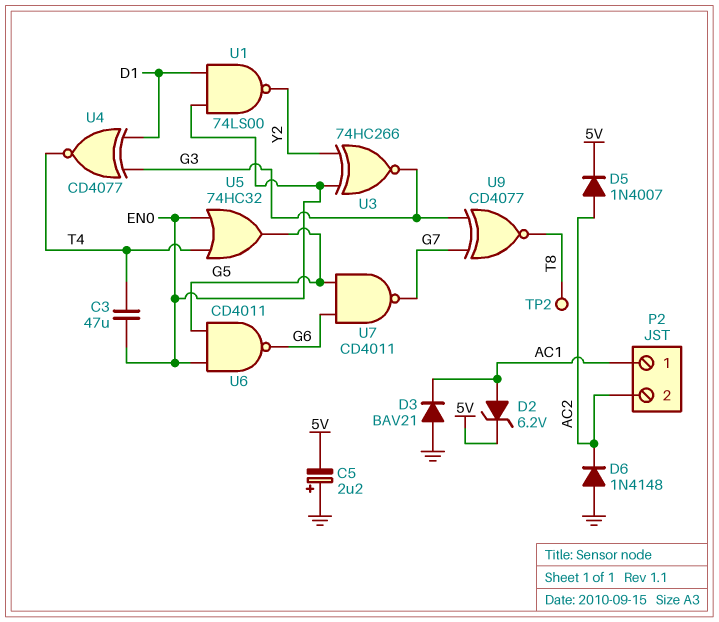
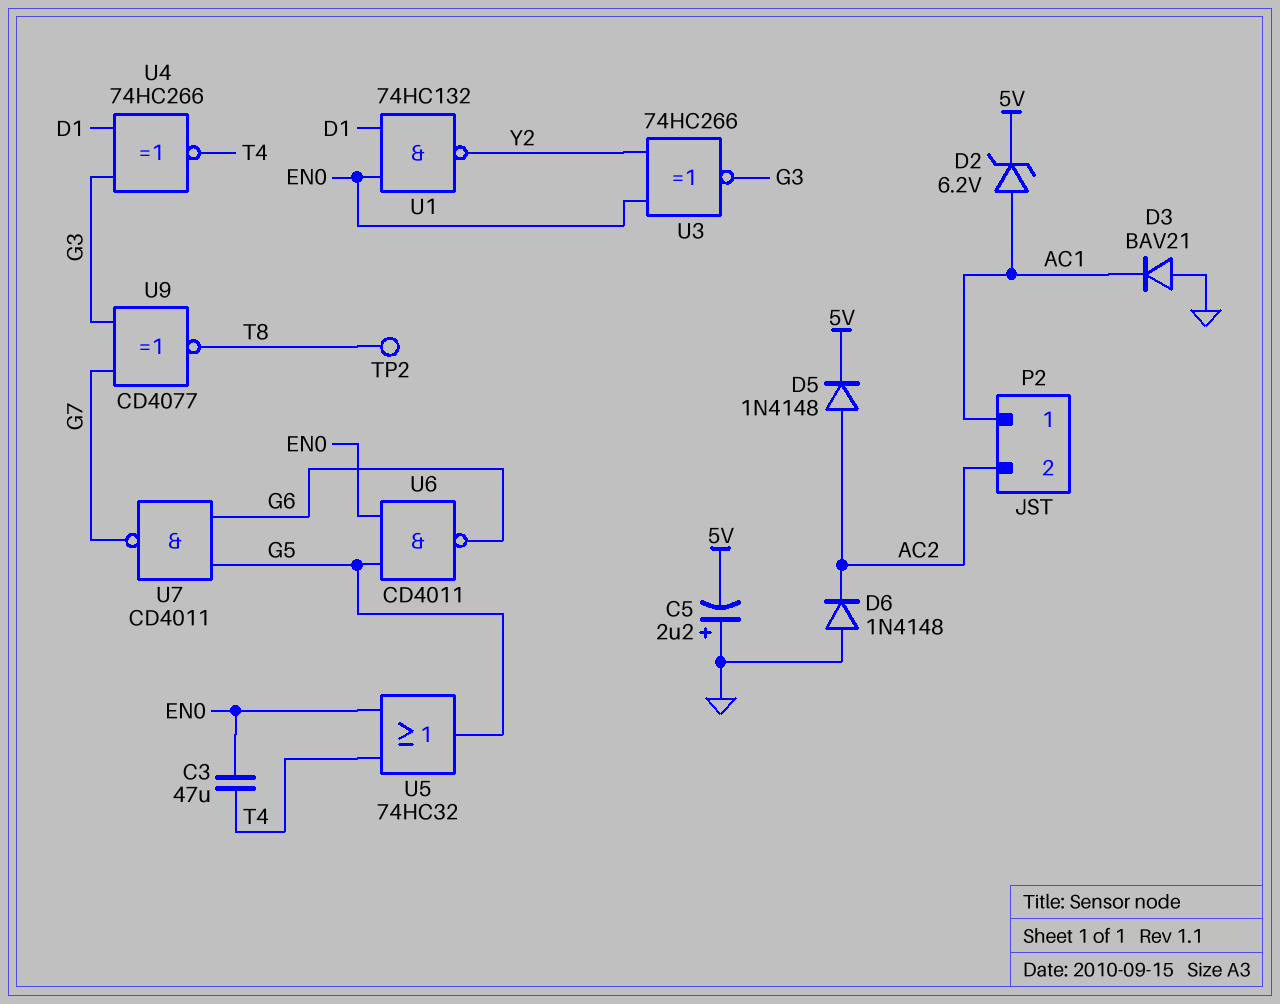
D5: diode 1N4007 (A AC2, K 5V) -> diode 1N4148 (A AC2, K 5V)
U1: NAND 74LS00 (in D1, in EN0, out Y2) -> NAND 74HC132 (in D1, in EN0, out Y2)
U4: XNOR CD4077 (in D1, in G3, out T4) -> XNOR 74HC266 (in D1, in G3, out T4)

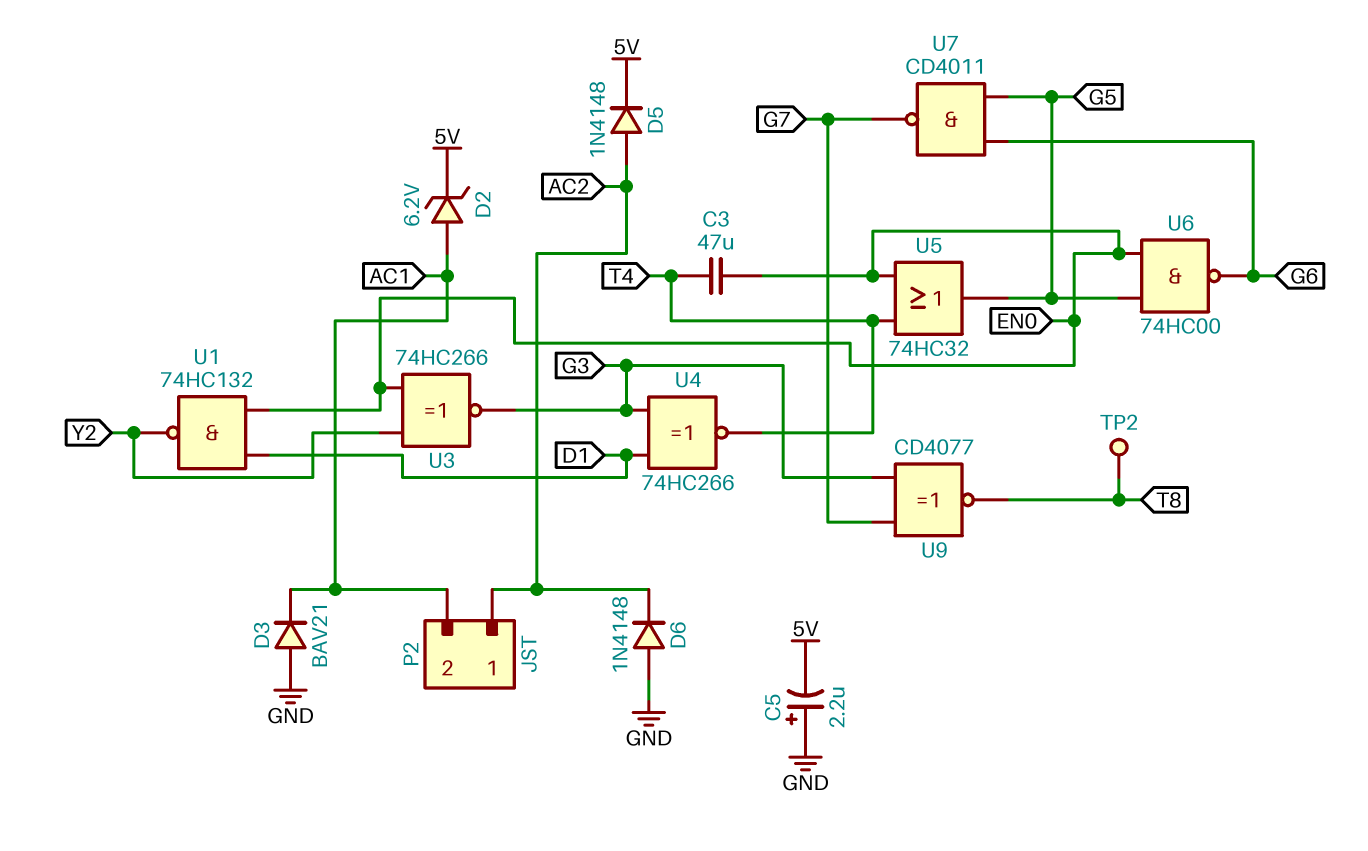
P2 pin 1: AC1 -> AC2
P2 pin 2: AC2 -> AC1
U6: NAND CD4011 (in EN0, in G5, out G6) -> NAND 74HC00 (in EN0, in G5, out G6)

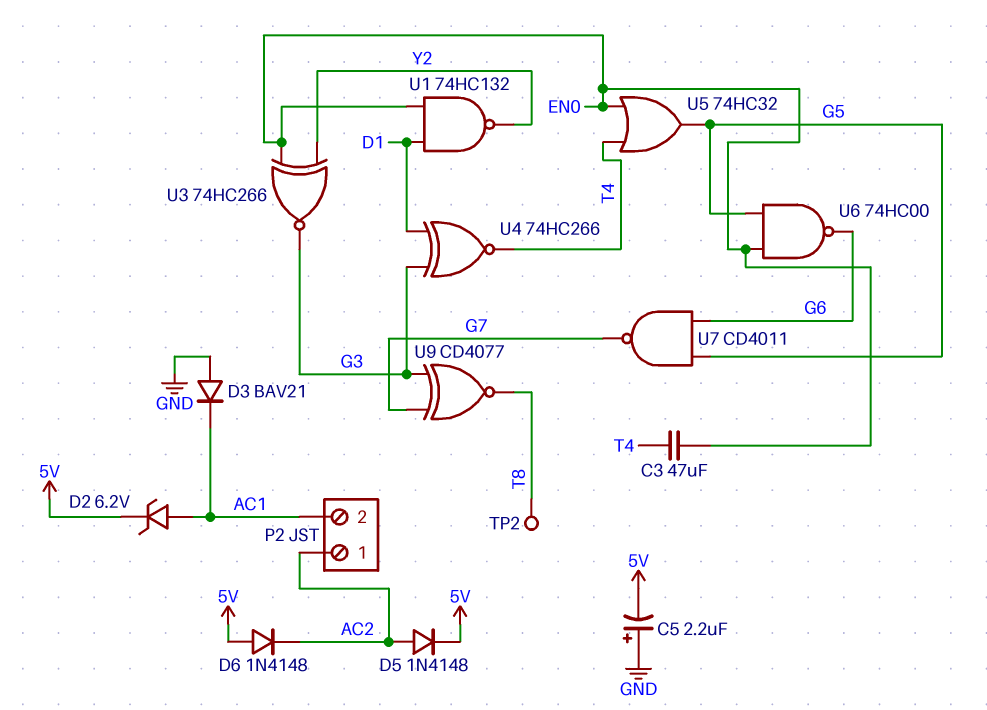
D6: diode 1N4148 (A GND, K AC2) -> diode 1N4148 (A 5V, K AC2)

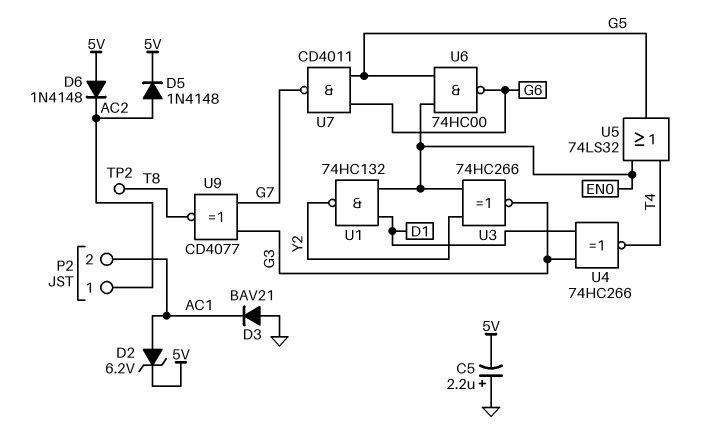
C3: 47uF (EN0, T4) -> none
U5: OR 74HC32 (in EN0, in T4, out G5) -> OR 74LS32 (in EN0, in T4, out G5)

